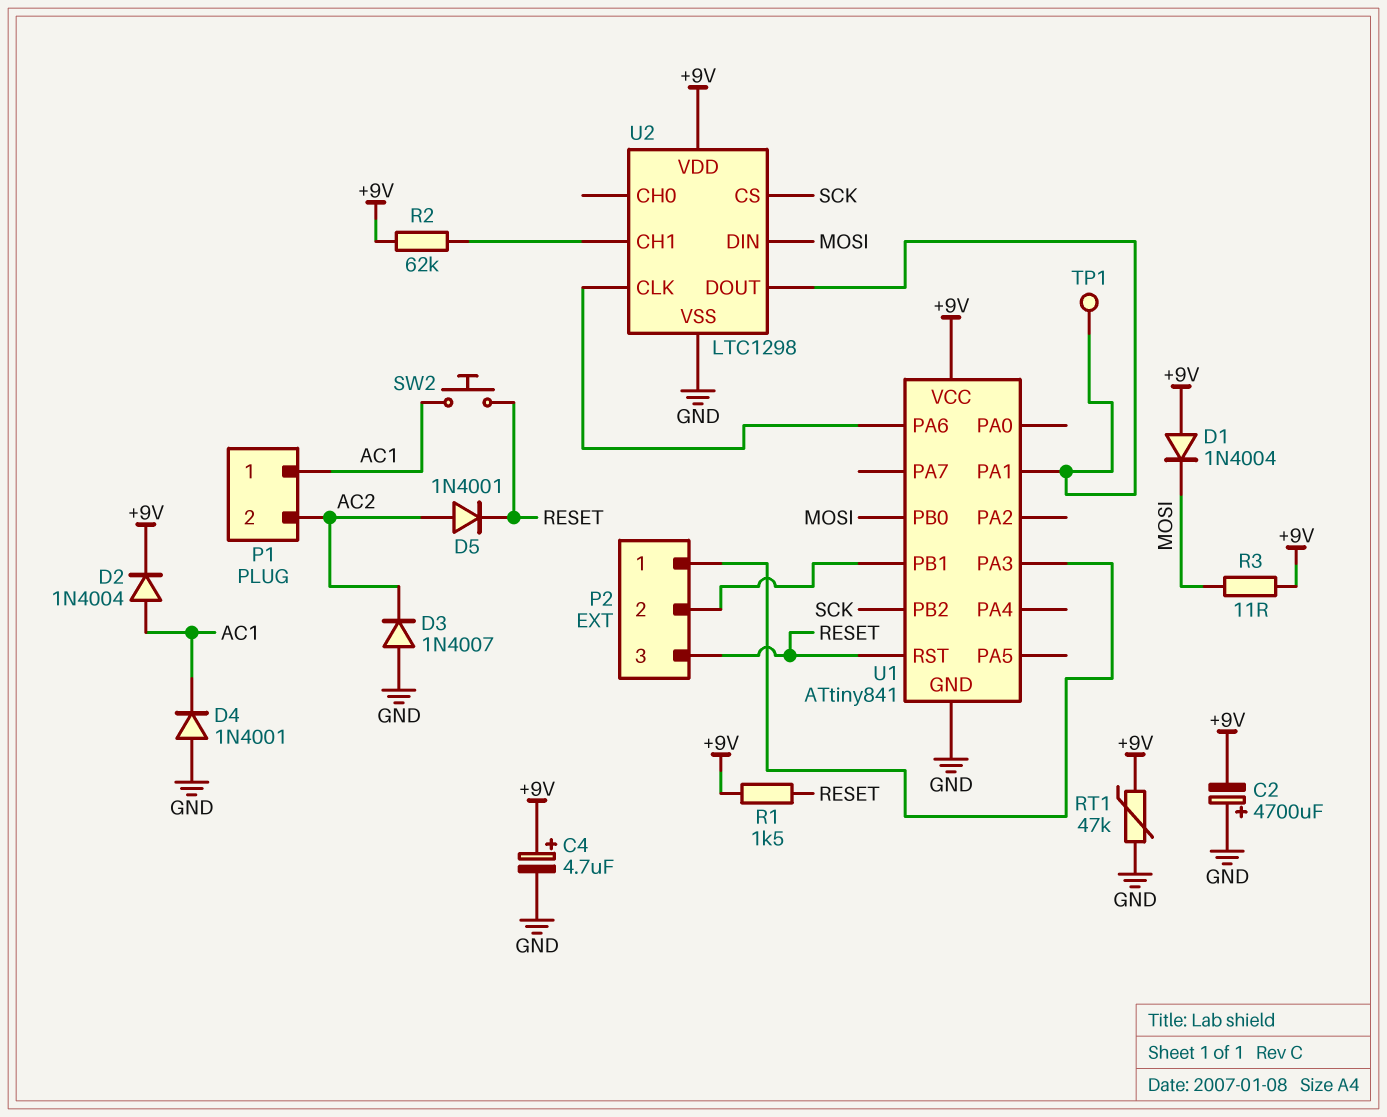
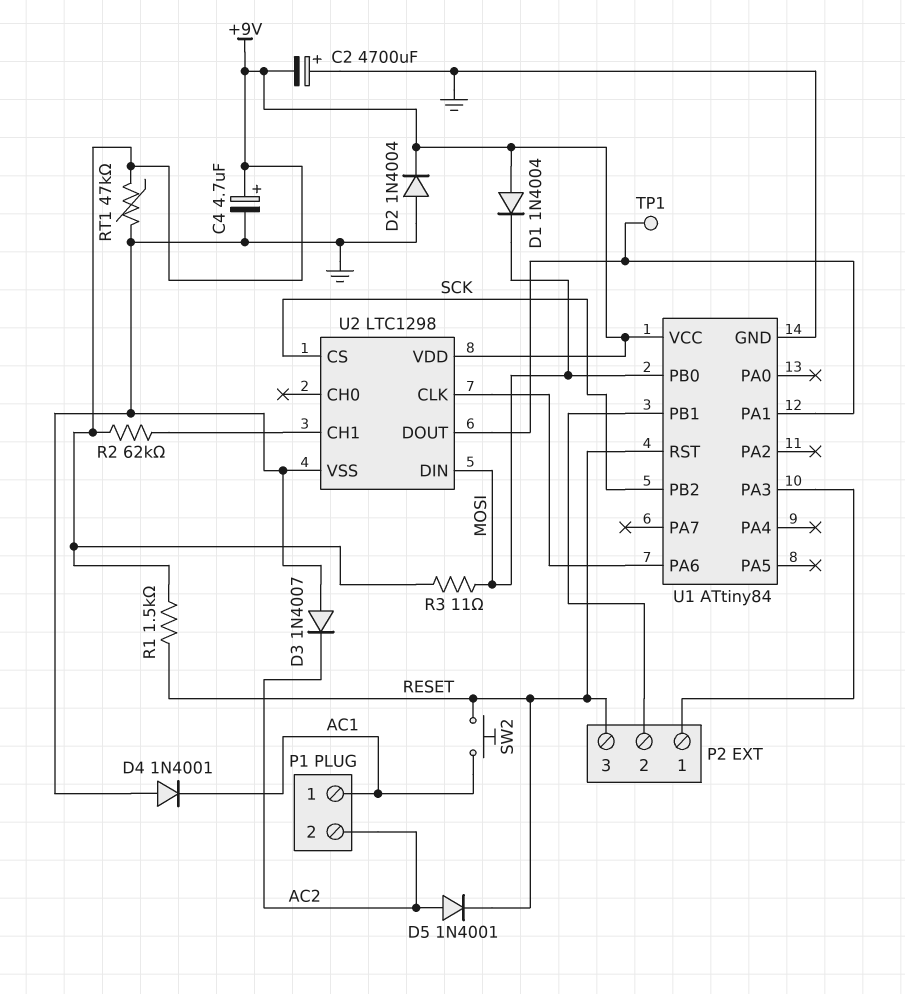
D2: diode 1N4004 (A AC1, K +9V) -> diode 1N4004 (A GND, K +9V)
U1: ATtiny841 -> ATtiny84

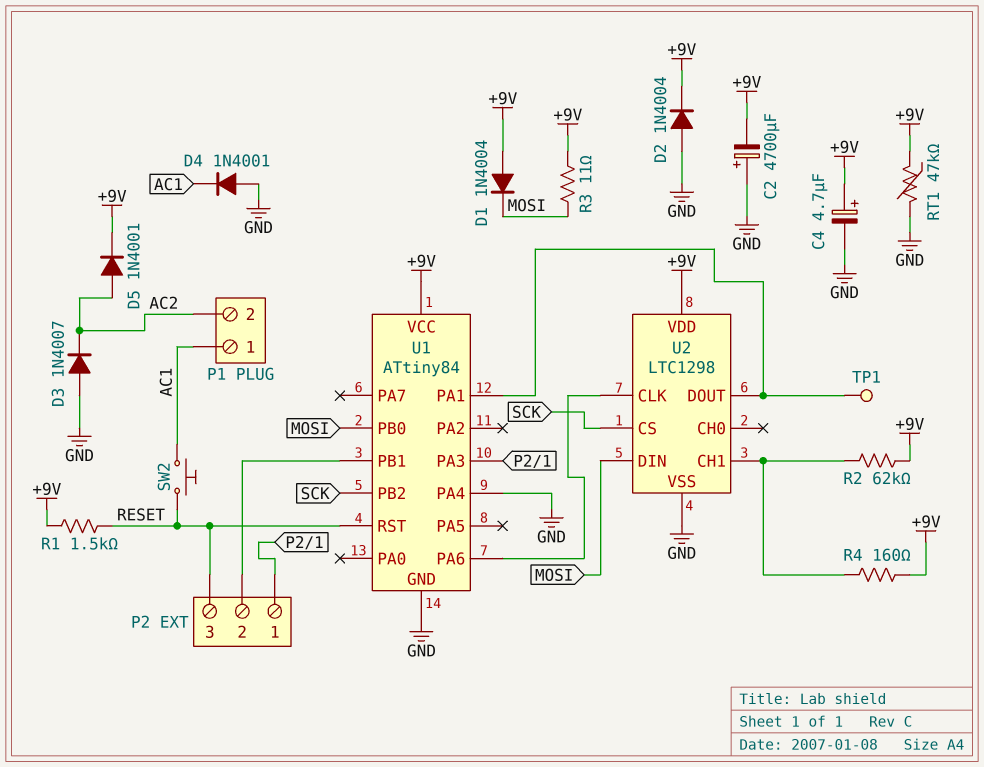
D5: diode 1N4001 (A AC2, K RESET) -> diode 1N4001 (A AC2, K +9V)
R4: none -> 160 (+9V, U2/CH1)
U1 pin PA4: none -> GND

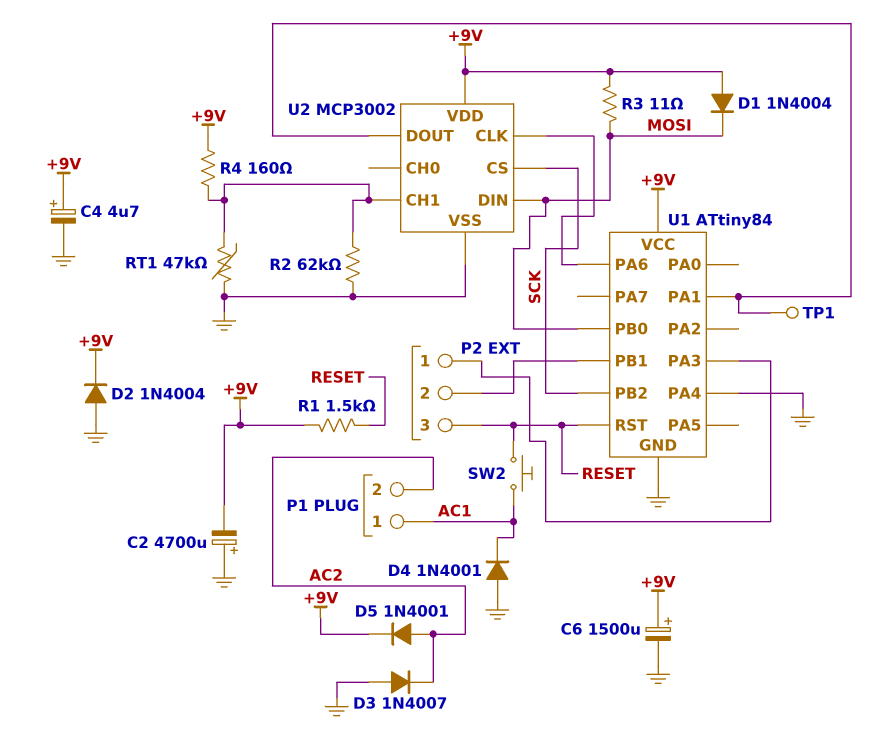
C6: none -> 1500uF (plus +9V, minus GND)
R2: 62k (+9V, U2/CH1) -> 62k (GND, U2/CH1)
RT1: 47k (+9V, GND) -> 47k (GND, U2/CH1)
U2: LTC1298 -> MCP3002

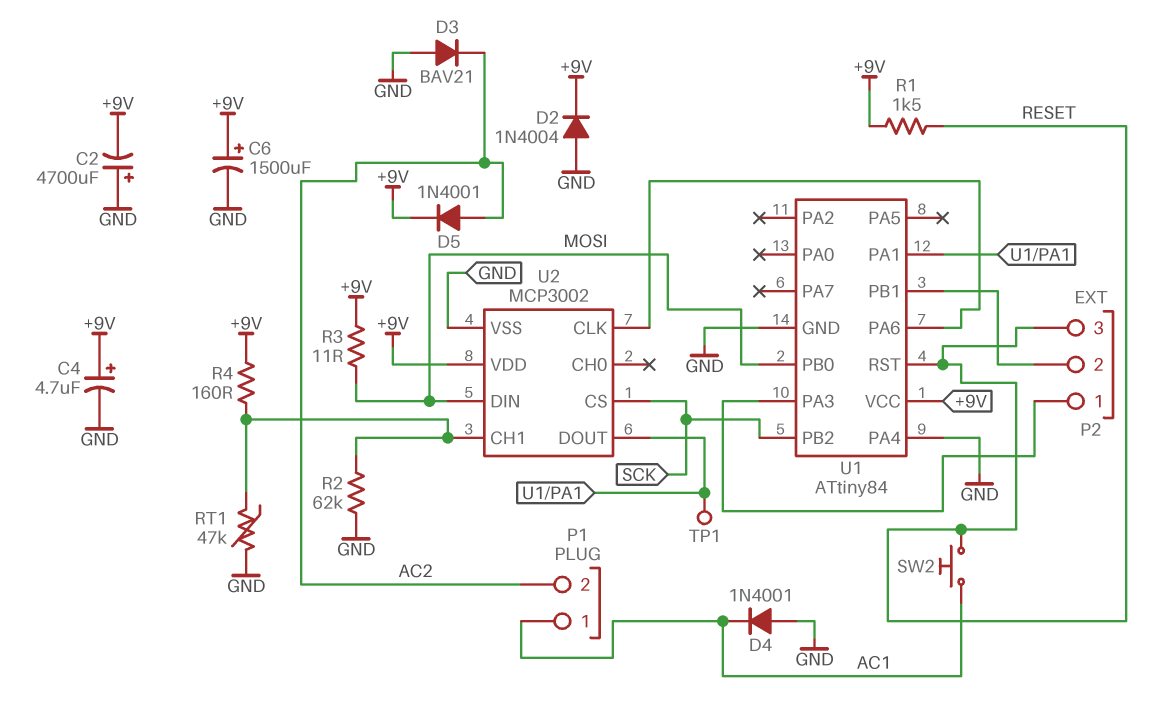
D1: diode 1N4004 (A +9V, K MOSI) -> none
D3: diode 1N4007 (A GND, K AC2) -> diode BAV21 (A GND, K AC2)

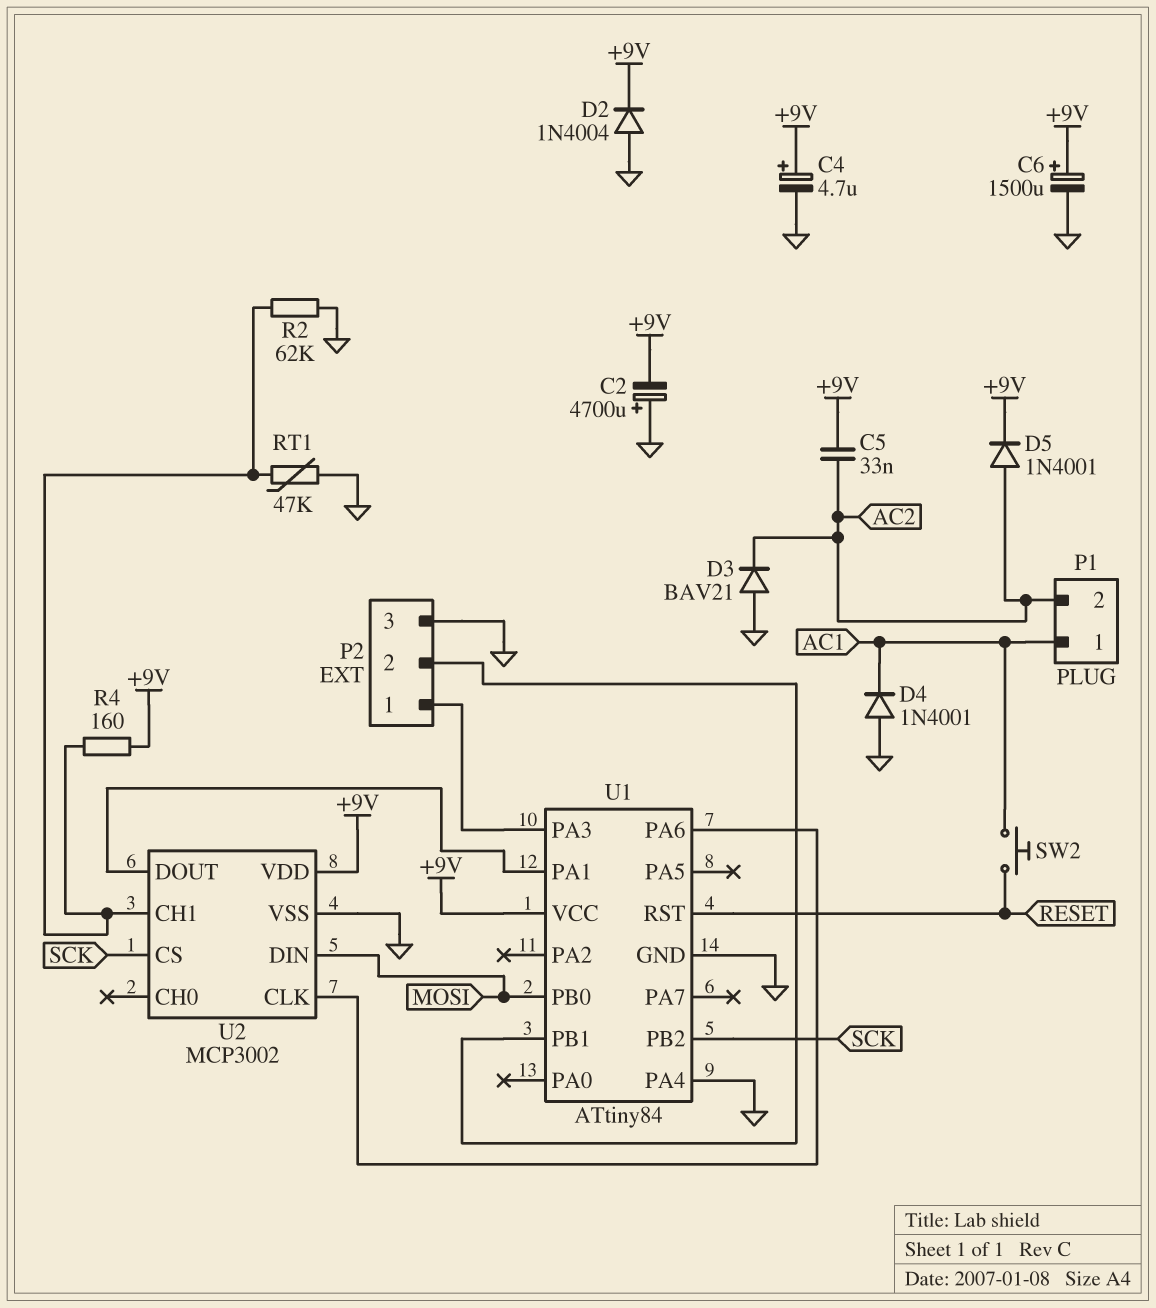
C5: none -> 33nF (+9V, AC2)
P2 pin 3: RESET -> GND
R1: 1.5k (+9V, RESET) -> none
R3: 11 (+9V, MOSI) -> none
TP1: test point (U1/PA1) -> none

